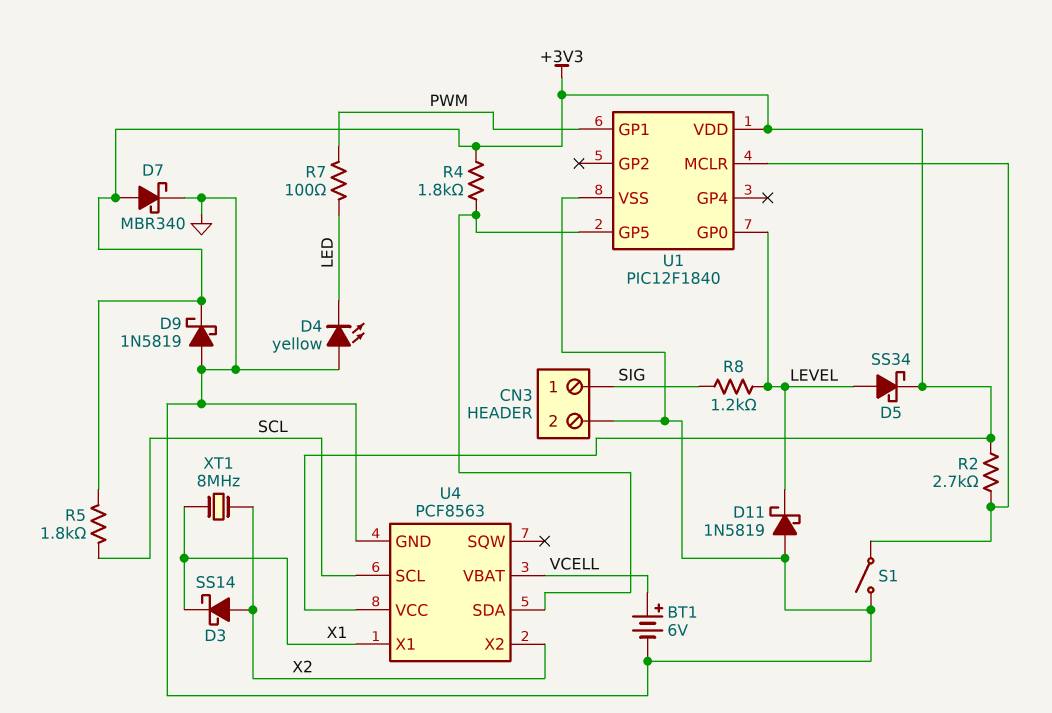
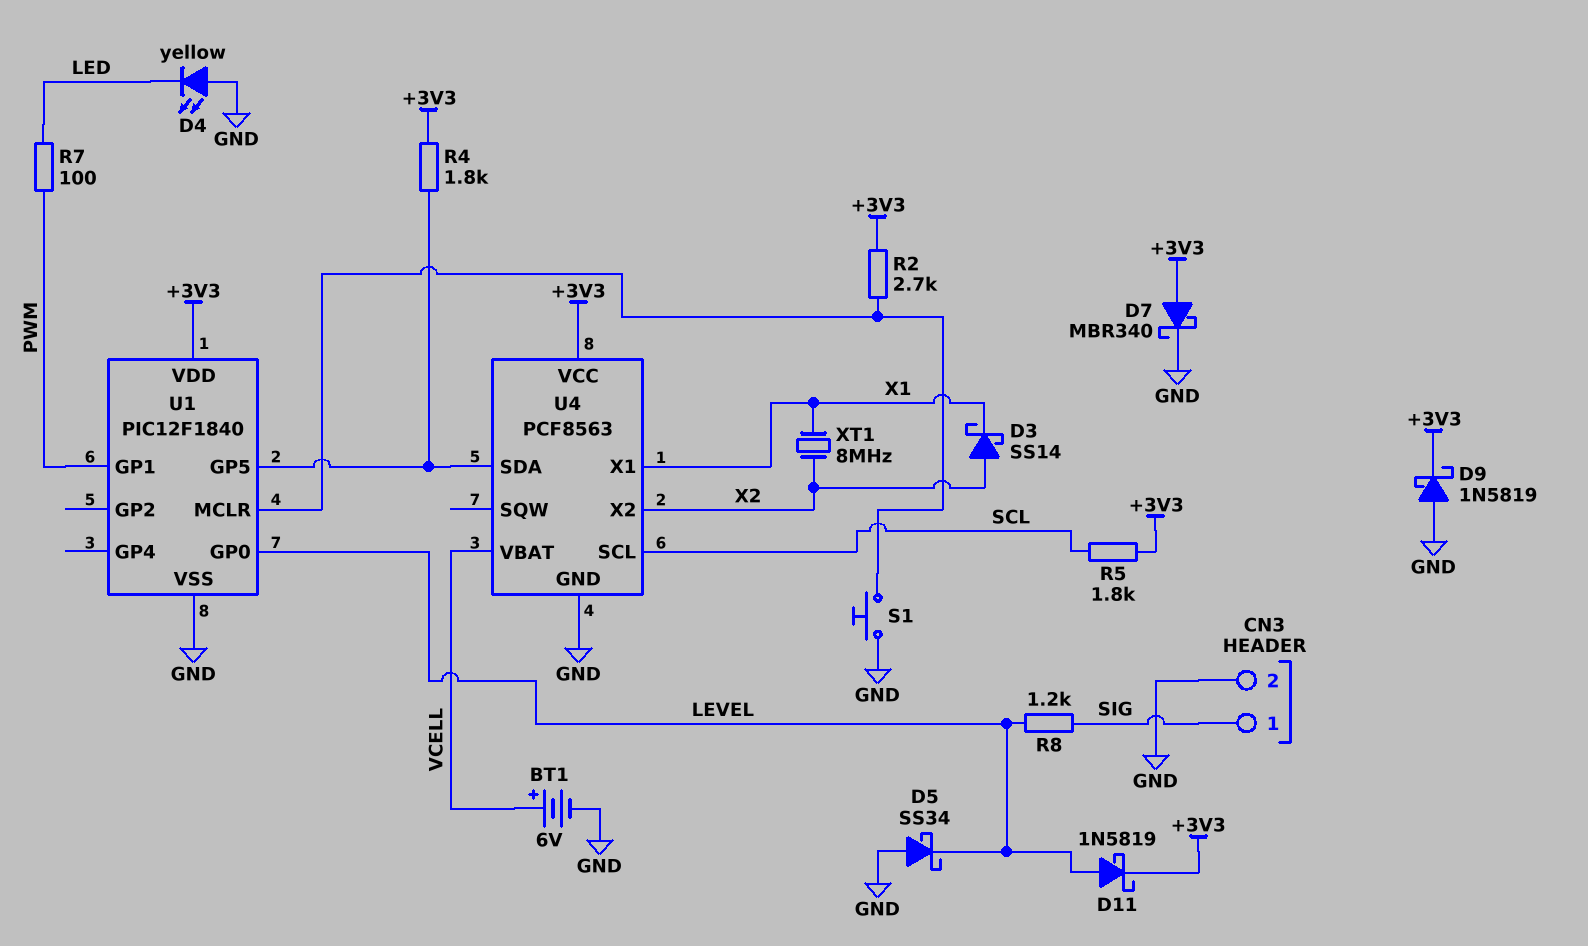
D5: schottky SS34 (A LEVEL, K +3V3) -> schottky SS34 (A GND, K LEVEL)
D11: schottky 1N5819 (A GND, K LEVEL) -> schottky 1N5819 (A LEVEL, K +3V3)
S1: switch (GND, U1/MCLR) -> button (GND, U1/MCLR)

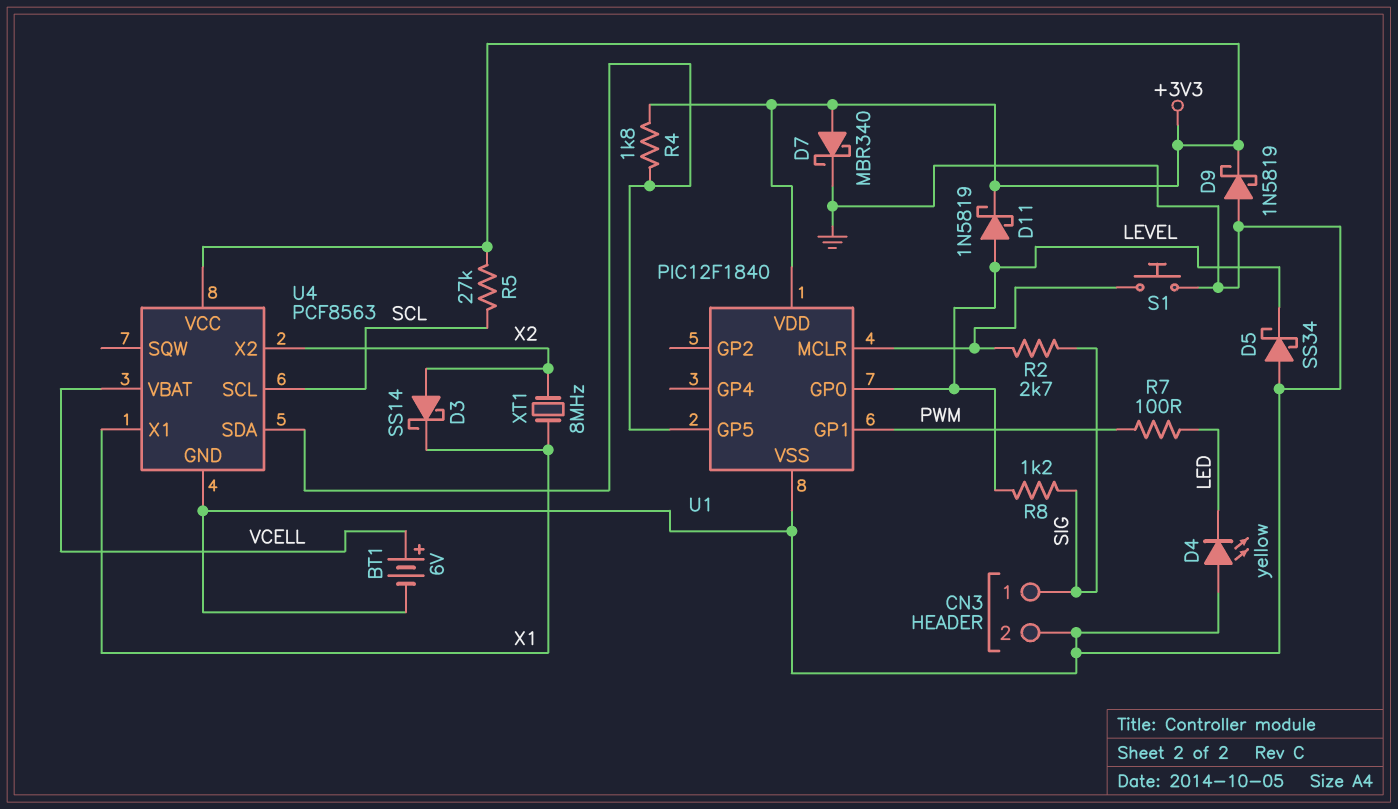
R2: 2.7k (+3V3, U1/MCLR) -> 2.7k (SIG, U1/MCLR)
R5: 1.8k (+3V3, SCL) -> 27k (+3V3, SCL)

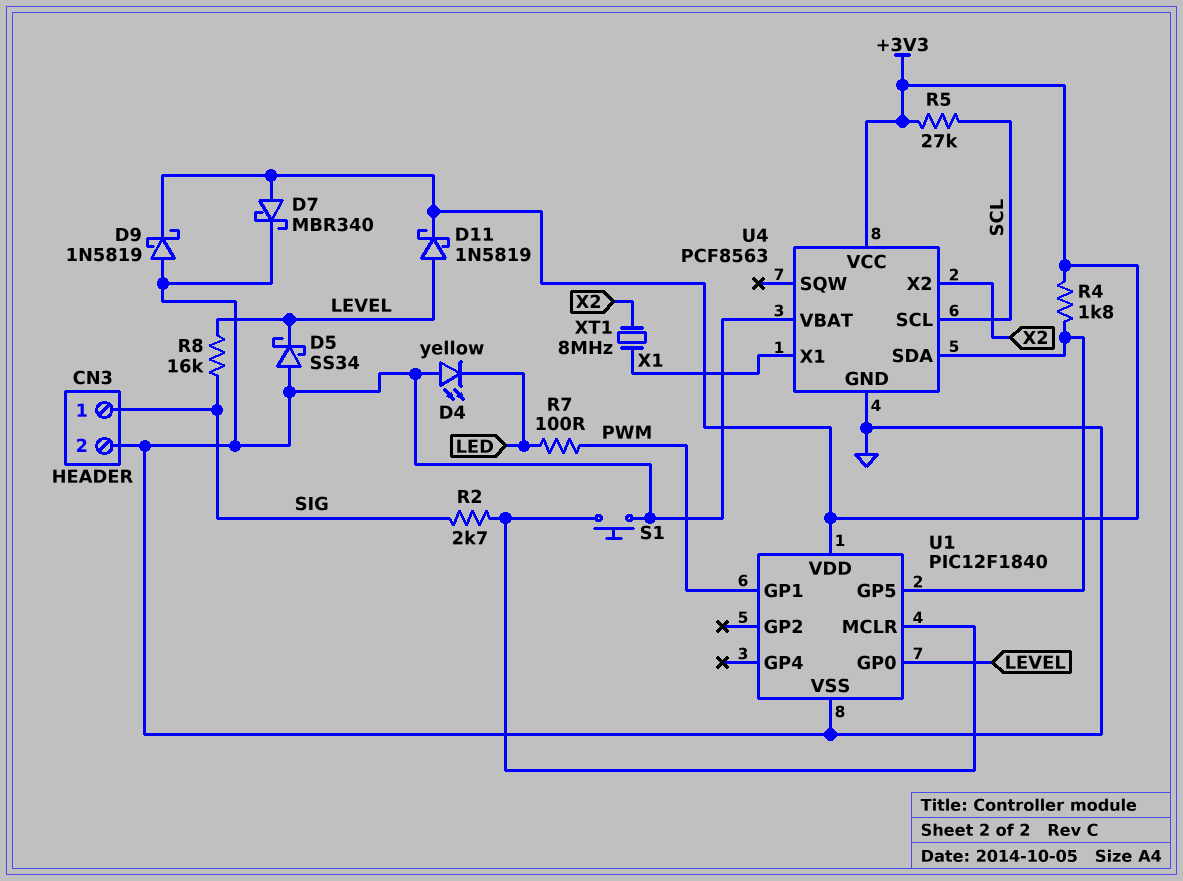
BT1: 6V (plus VCELL, minus GND) -> none
D3: schottky SS14 (A X2, K X1) -> none
R8: 1.2k (LEVEL, SIG) -> 16k (LEVEL, SIG)
U4 pin VBAT: VCELL -> GND

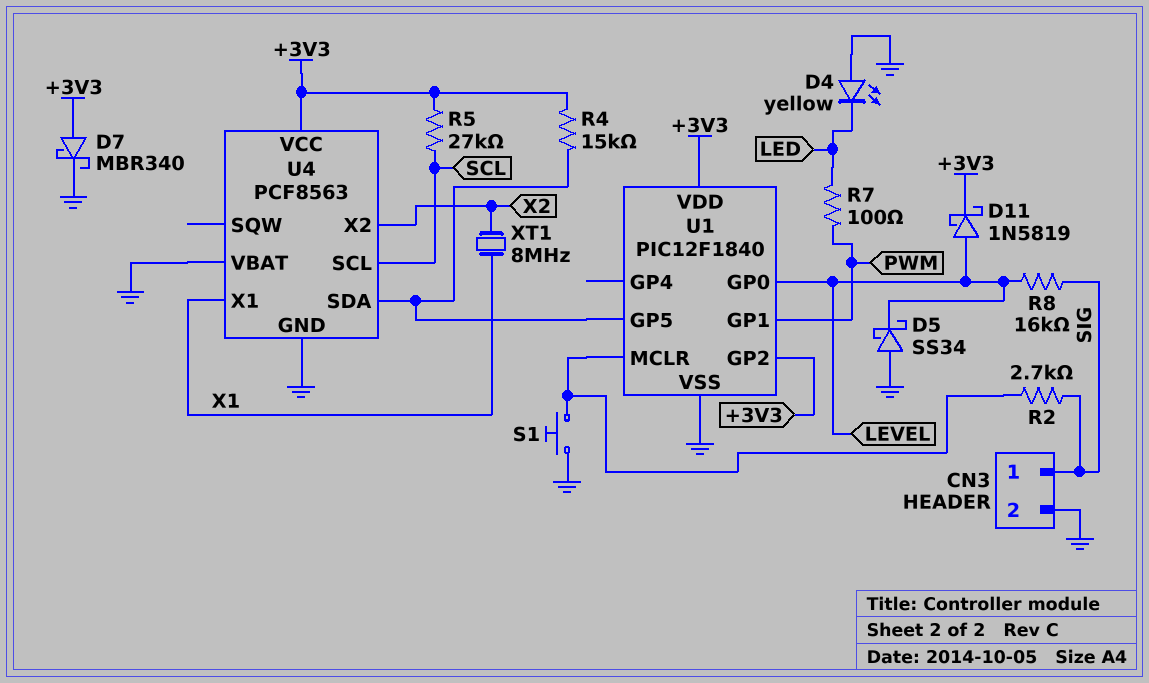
D9: schottky 1N5819 (A GND, K +3V3) -> none
R4: 1.8k (+3V3, U1/GP5) -> 15k (+3V3, U1/GP5)
U1 pin GP2: none -> +3V3

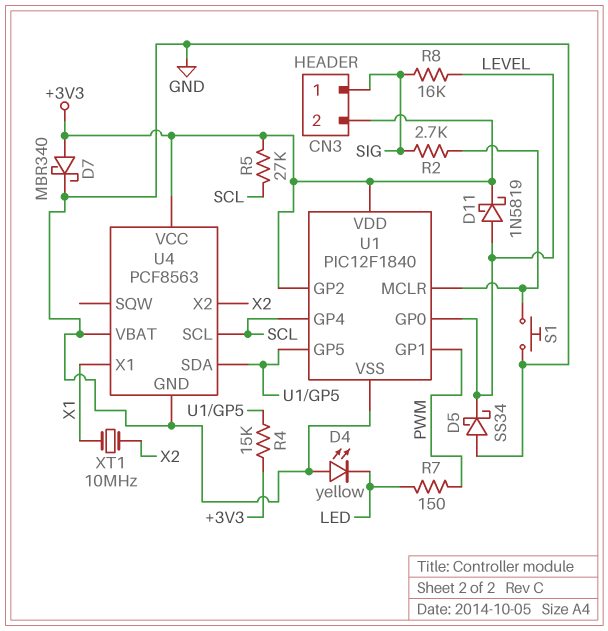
CN3 pin 2: GND -> +3V3
R7: 100 (LED, PWM) -> 150 (LED, PWM)
U1 pin GP4: none -> SCL
XT1: 8MHz (X1, X2) -> 10MHz (X1, X2)

